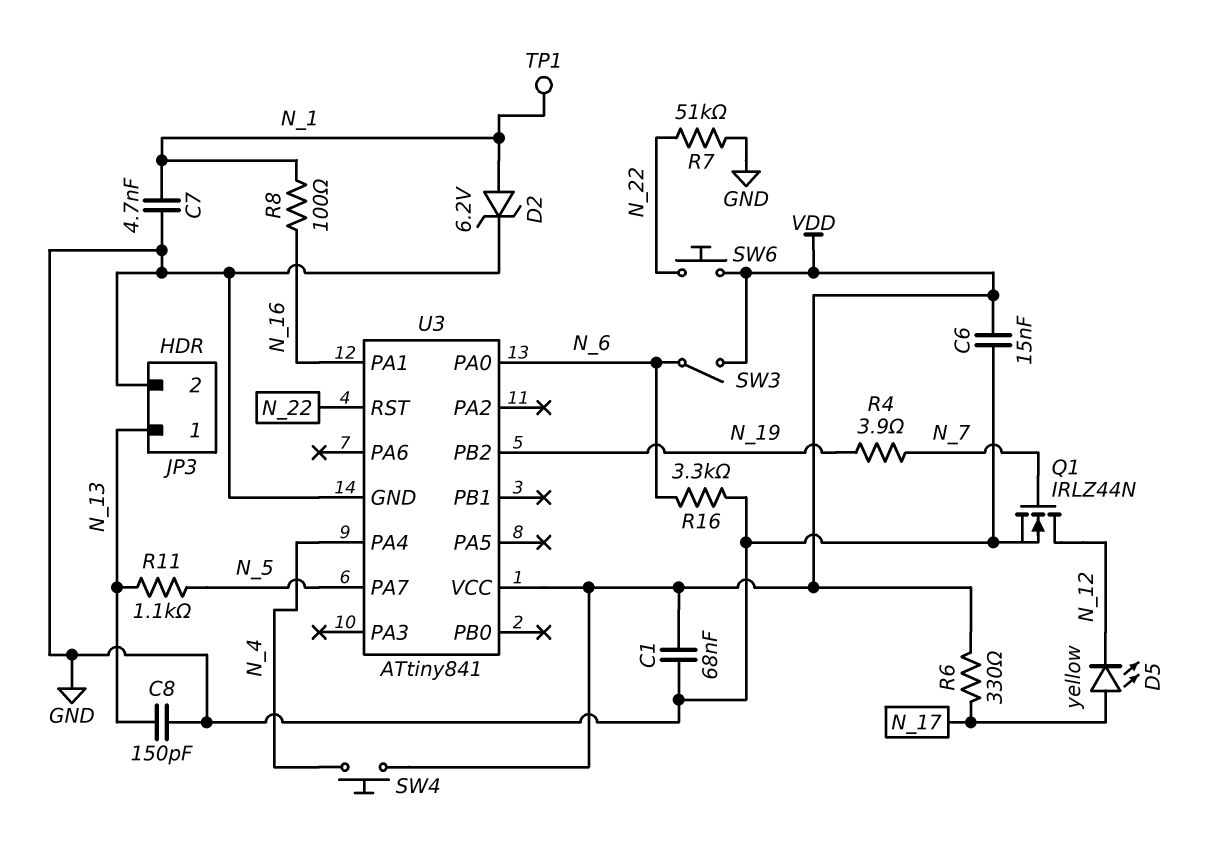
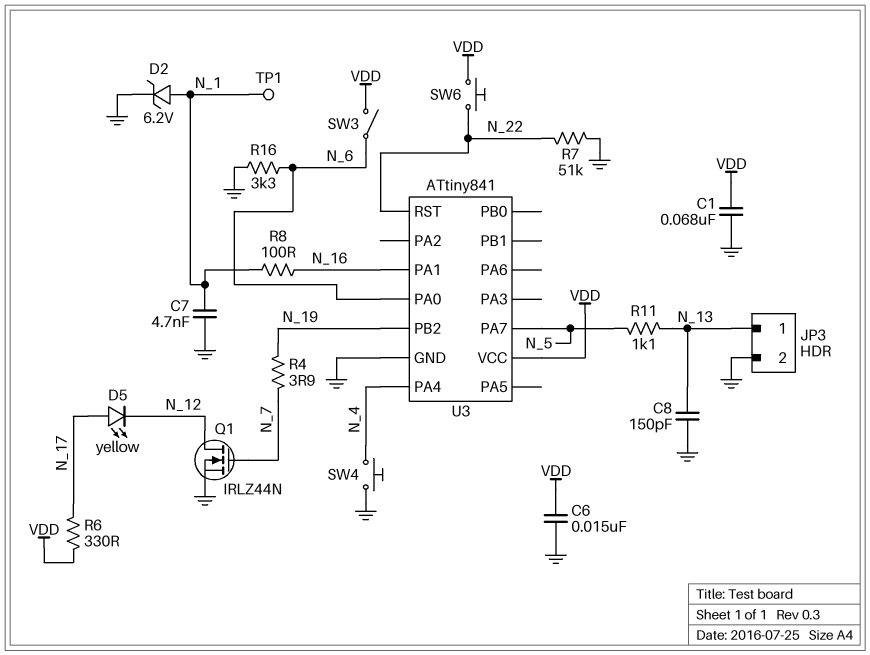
SW4: button (N_4, VDD) -> button (GND, N_4)

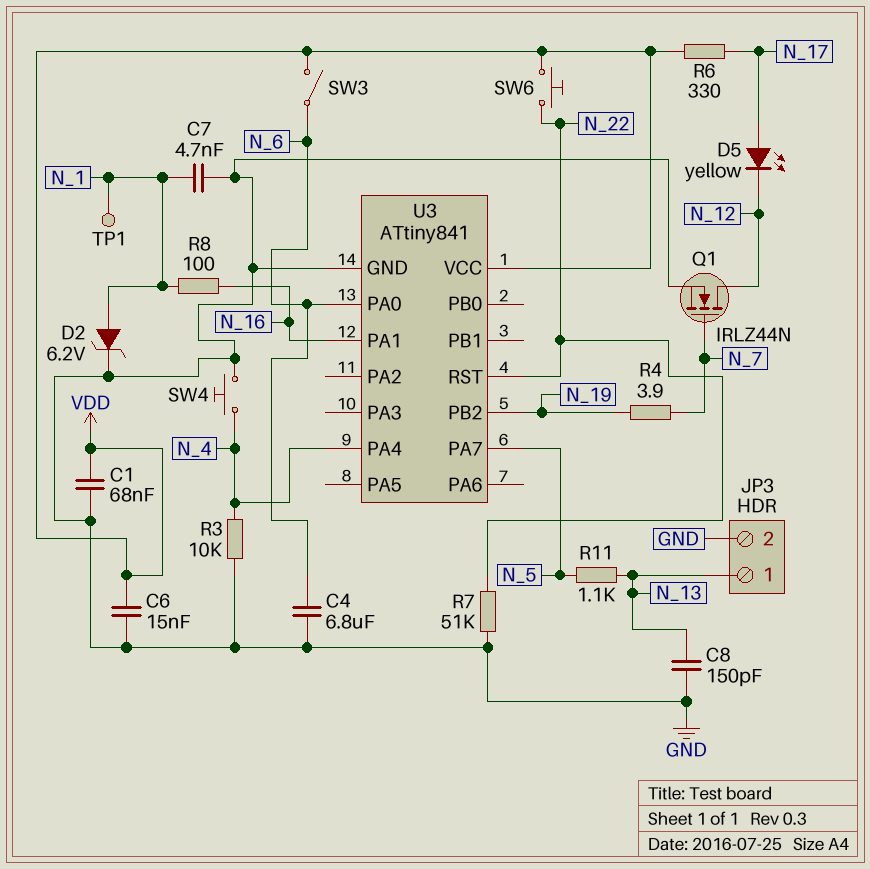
C4: none -> 6.8uF (GND, N_6)
R3: none -> 10k (GND, N_4)
R16: 3.3k (GND, N_6) -> none

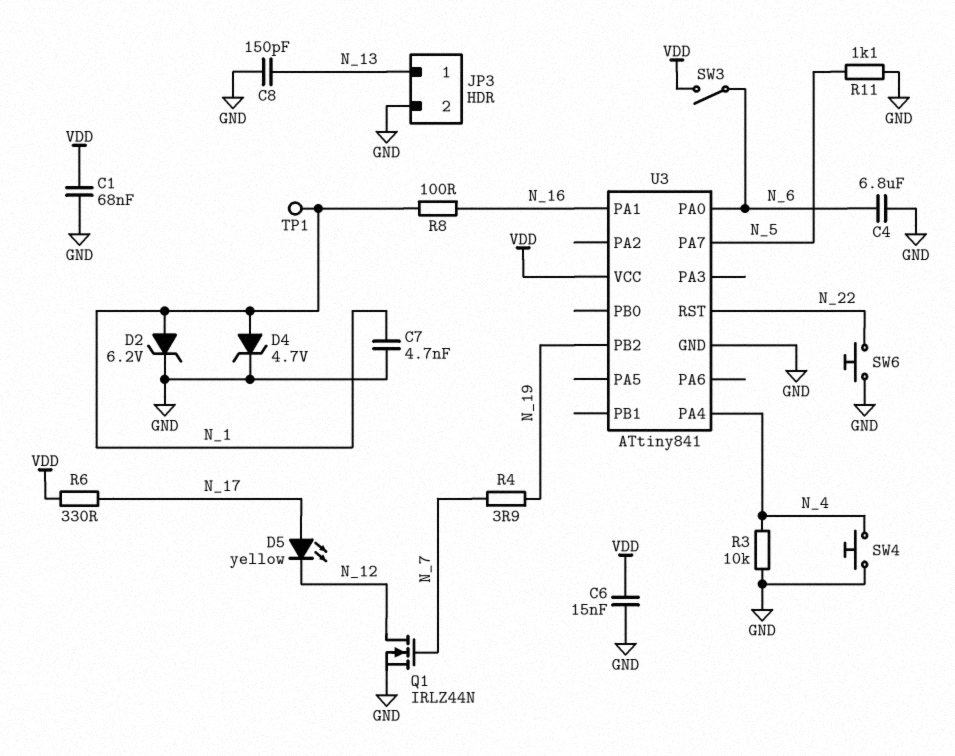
D4: none -> zener 4.7V (A N_1, K GND)
R7: 51k (GND, N_22) -> none
R11: 1.1k (N_5, N_13) -> 1.1k (GND, N_5)
SW6: button (N_22, VDD) -> button (GND, N_22)

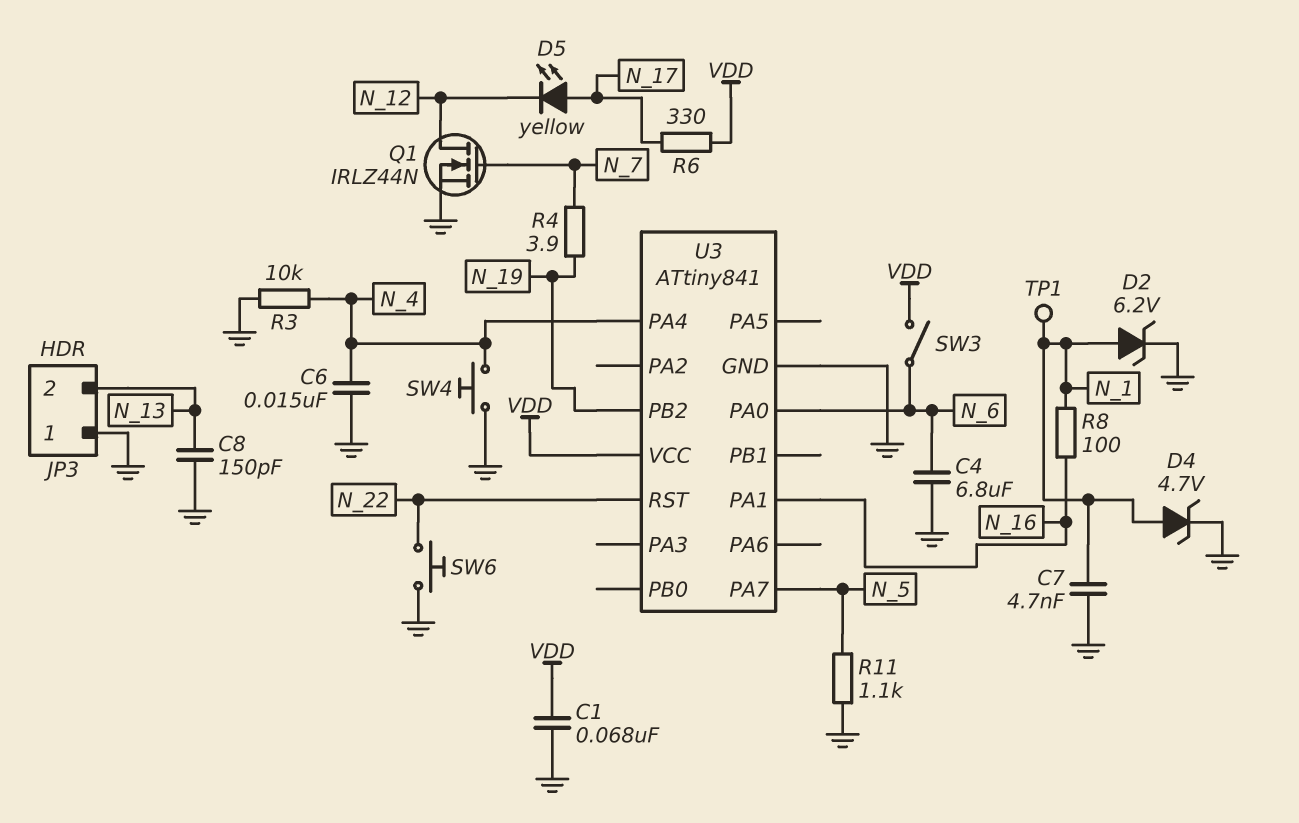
C6: 15nF (GND, VDD) -> 15nF (GND, N_4)
JP3 pin 1: N_13 -> GND
JP3 pin 2: GND -> N_13

